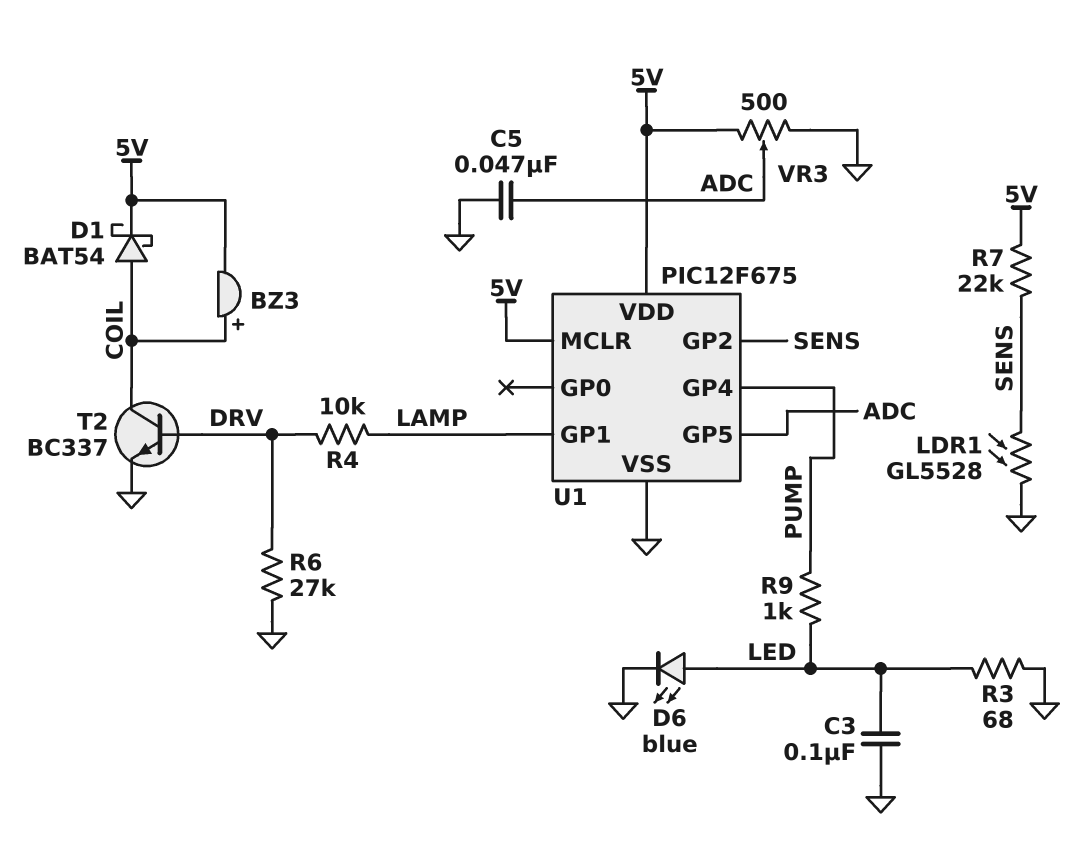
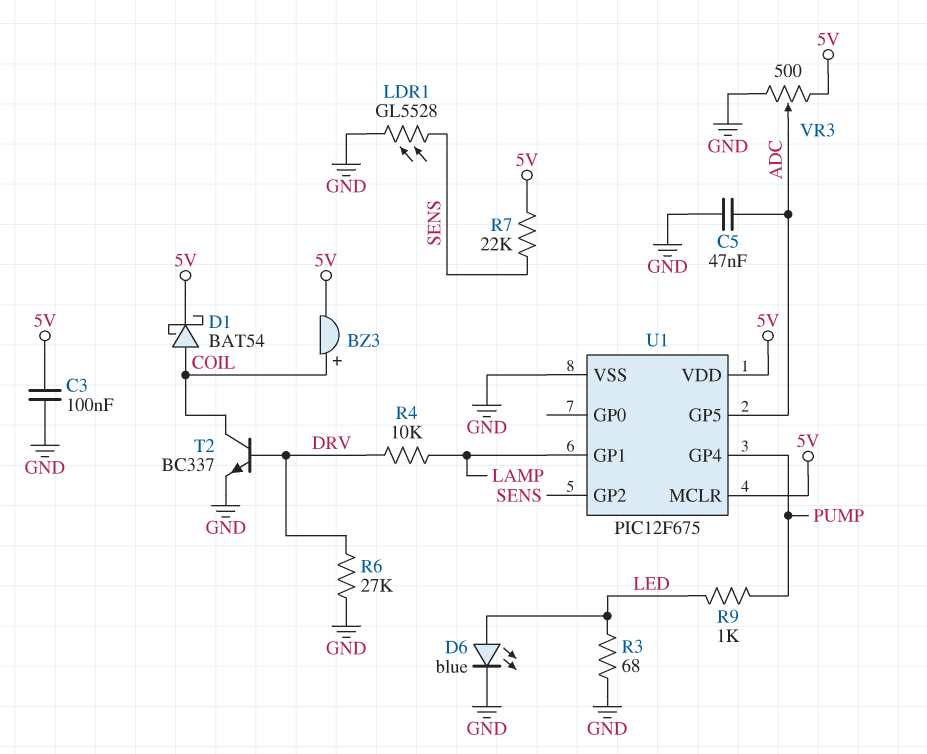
C3: 100nF (GND, LED) -> 100nF (5V, GND)

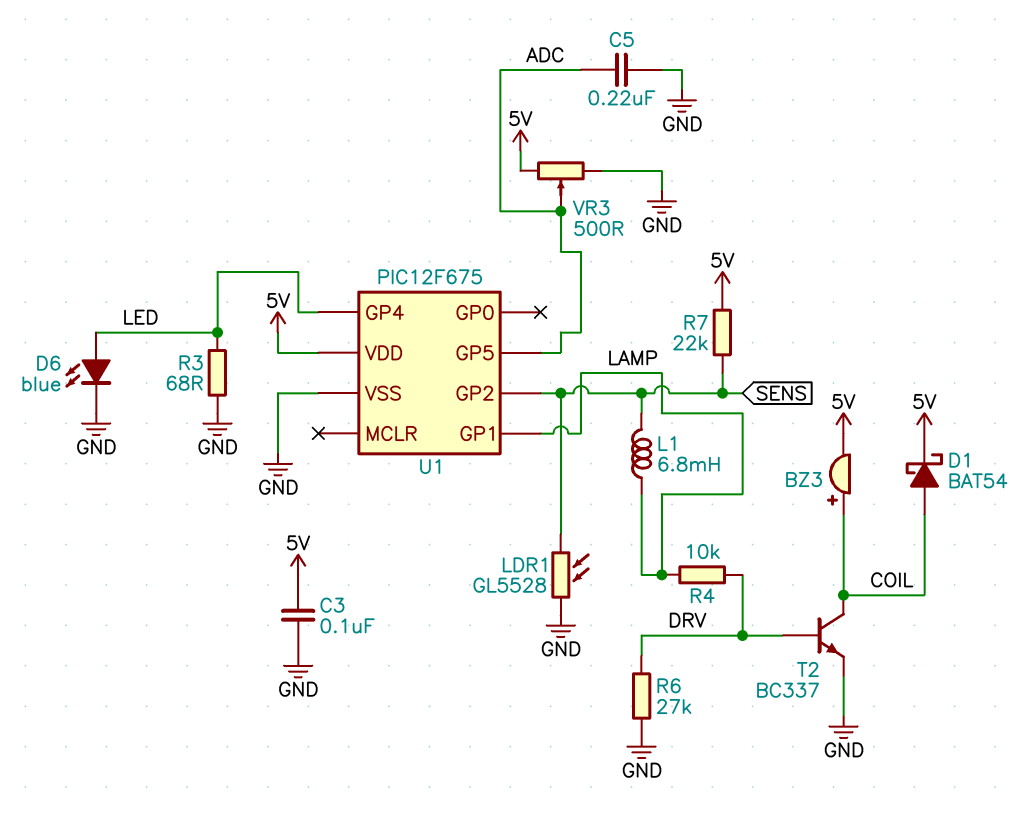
C5: 47nF (ADC, GND) -> 220nF (ADC, GND)
L1: none -> 6.8mH (LAMP, SENS)
R9: 1k (LED, PUMP) -> none
U1 pin GP4: PUMP -> LED
U1 pin MCLR: 5V -> none

